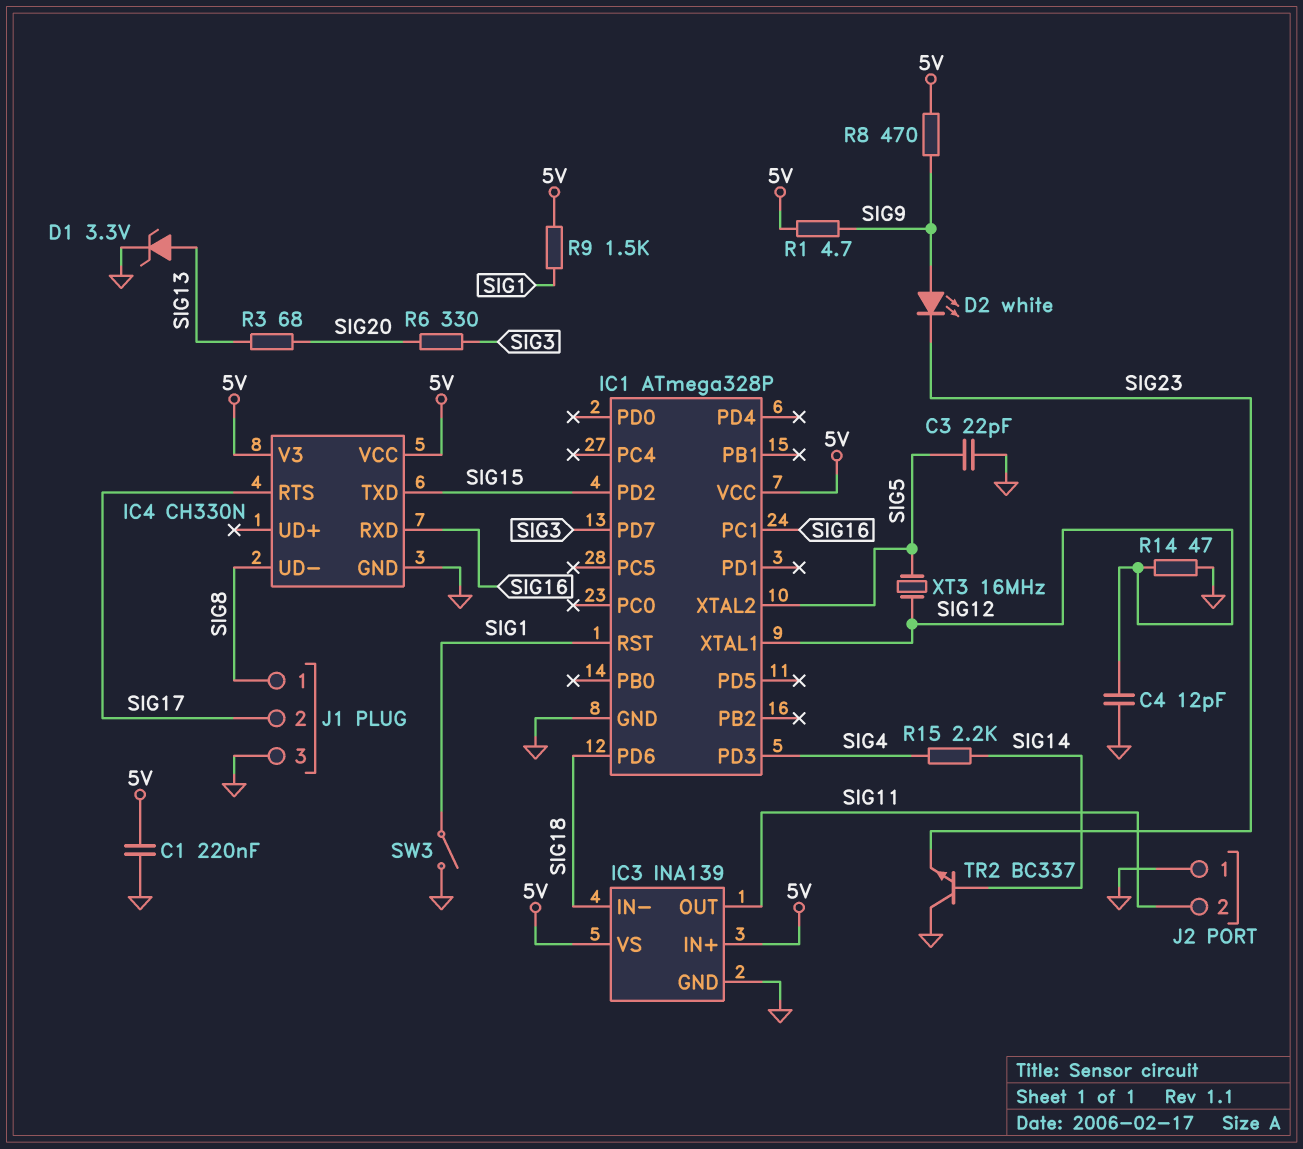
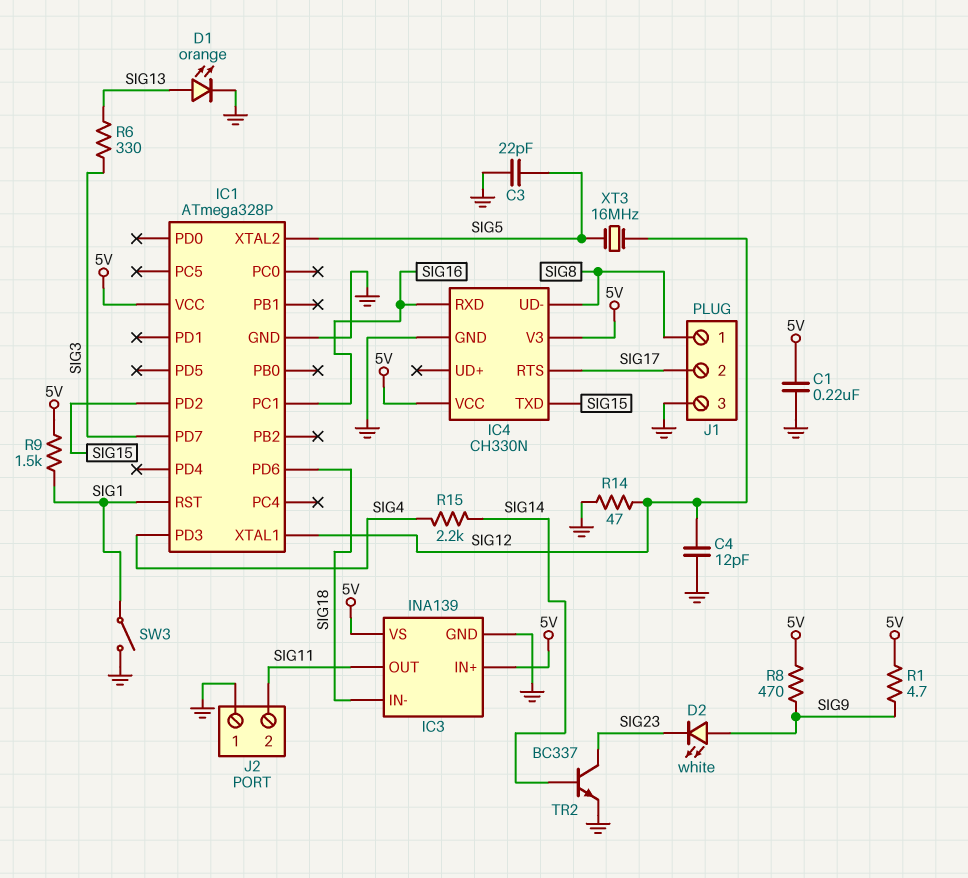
D1: zener 3.3V (A SIG13, K GND) -> LED orange (A SIG13, K GND)
R3: 68 (SIG13, SIG20) -> none
R6: 330 (SIG3, SIG20) -> 330 (SIG3, SIG13)
TR2: NPN BC337 (B SIG14, C GND, E SIG23) -> NPN BC337 (B SIG14, C SIG23, E GND)

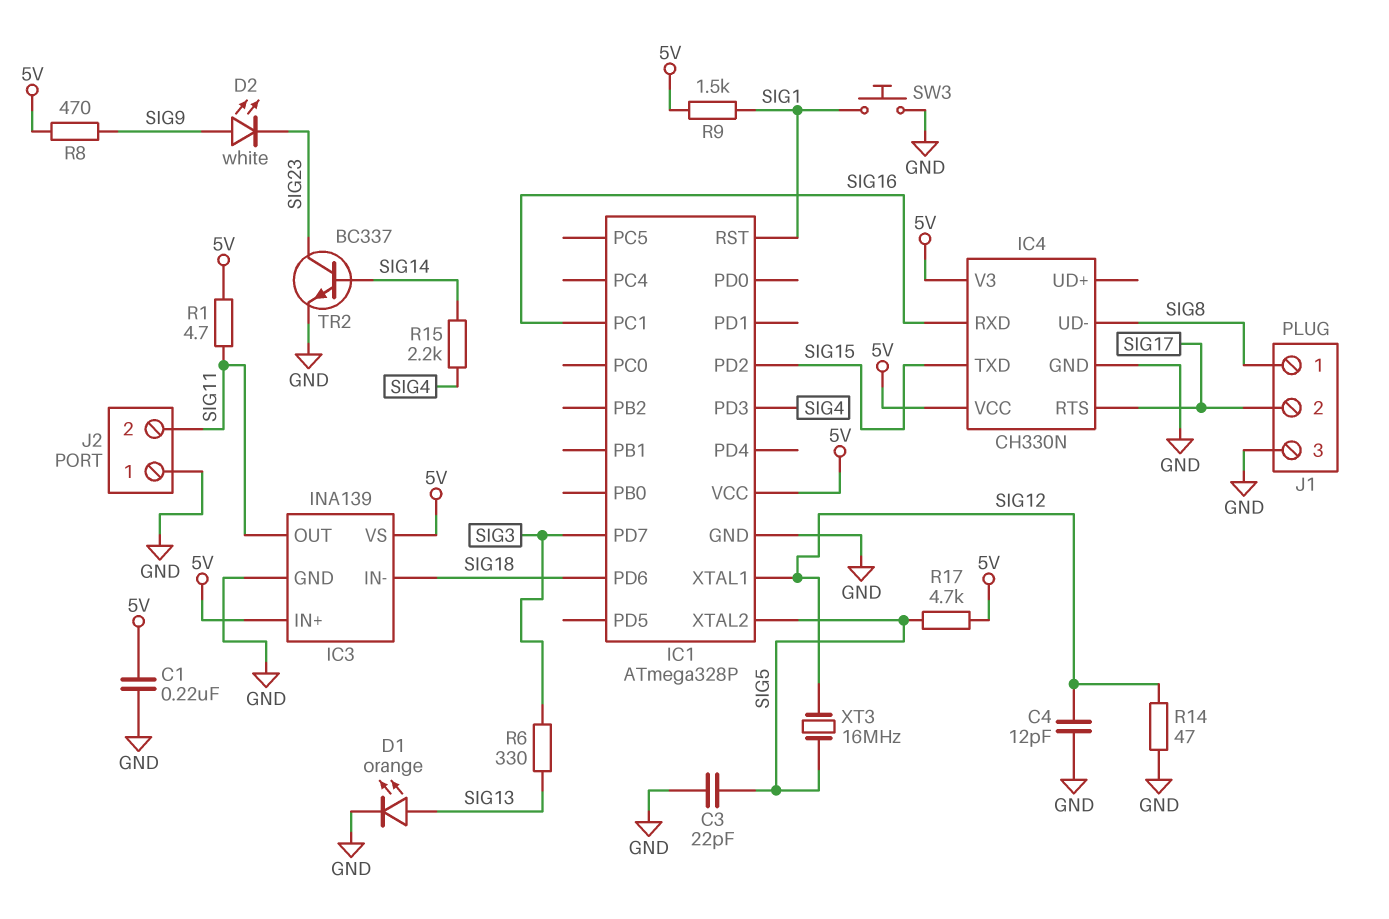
R1: 4.7 (5V, SIG9) -> 4.7 (5V, SIG11)
R17: none -> 4.7k (5V, SIG5)
SW3: switch (GND, SIG1) -> button (GND, SIG1)

